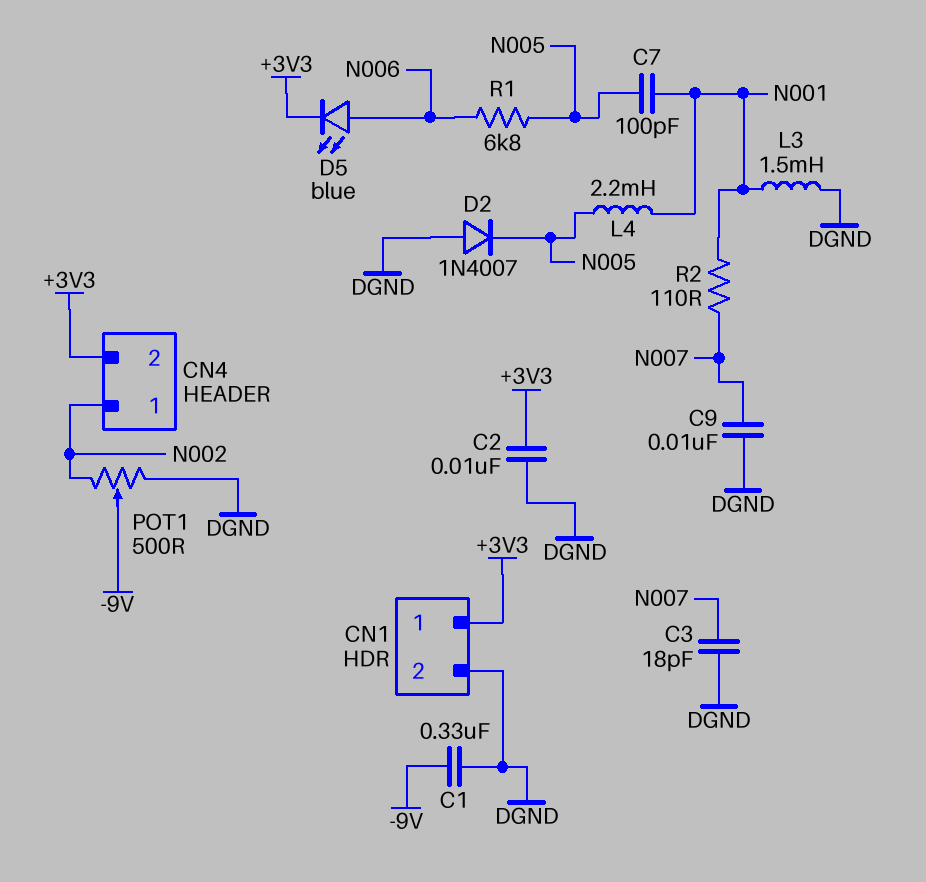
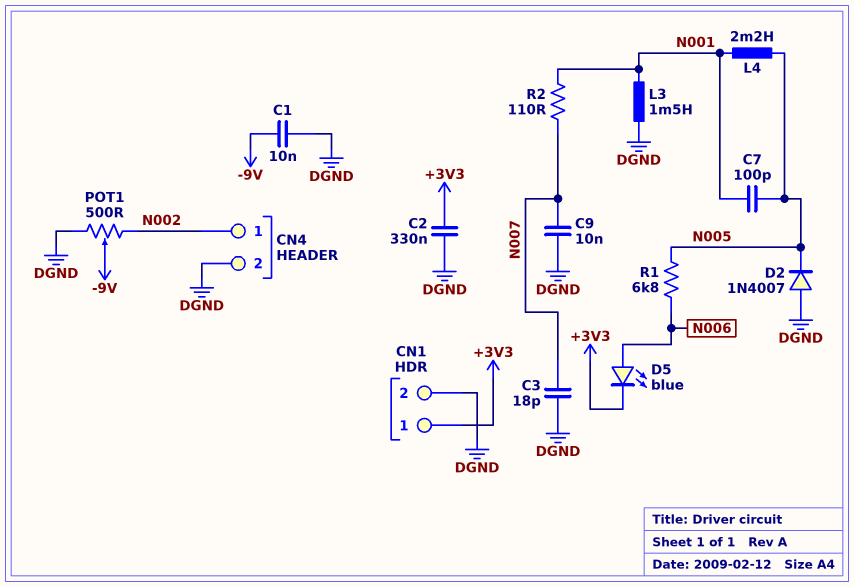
C1: 330nF (-9V, DGND) -> 10nF (-9V, DGND)
C2: 10nF (+3V3, DGND) -> 330nF (+3V3, DGND)
CN4 pin 2: +3V3 -> DGND

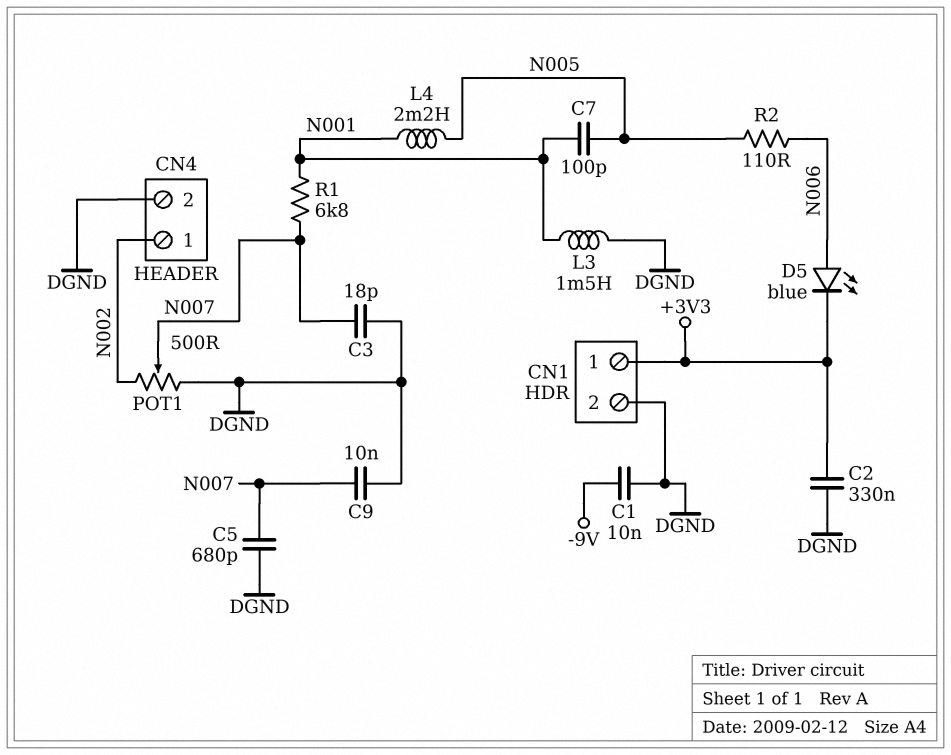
C5: none -> 680pF (DGND, N007)
D2: diode 1N4007 (A DGND, K N005) -> none
POT1: 500 (DGND, N002, wiper -9V) -> 500 (DGND, N002, wiper N007)
R1: 6.8k (N005, N006) -> 6.8k (N001, N007)
R2: 110 (N001, N007) -> 110 (N005, N006)

